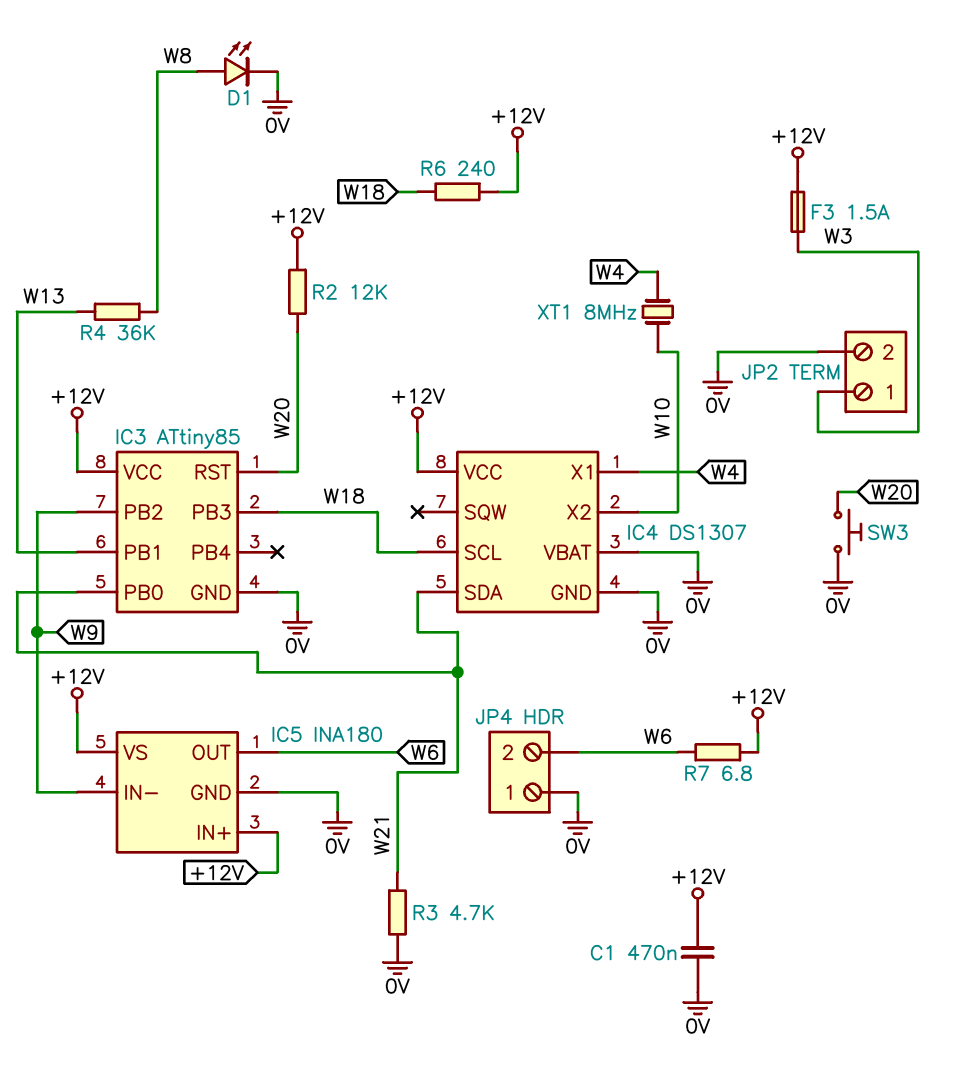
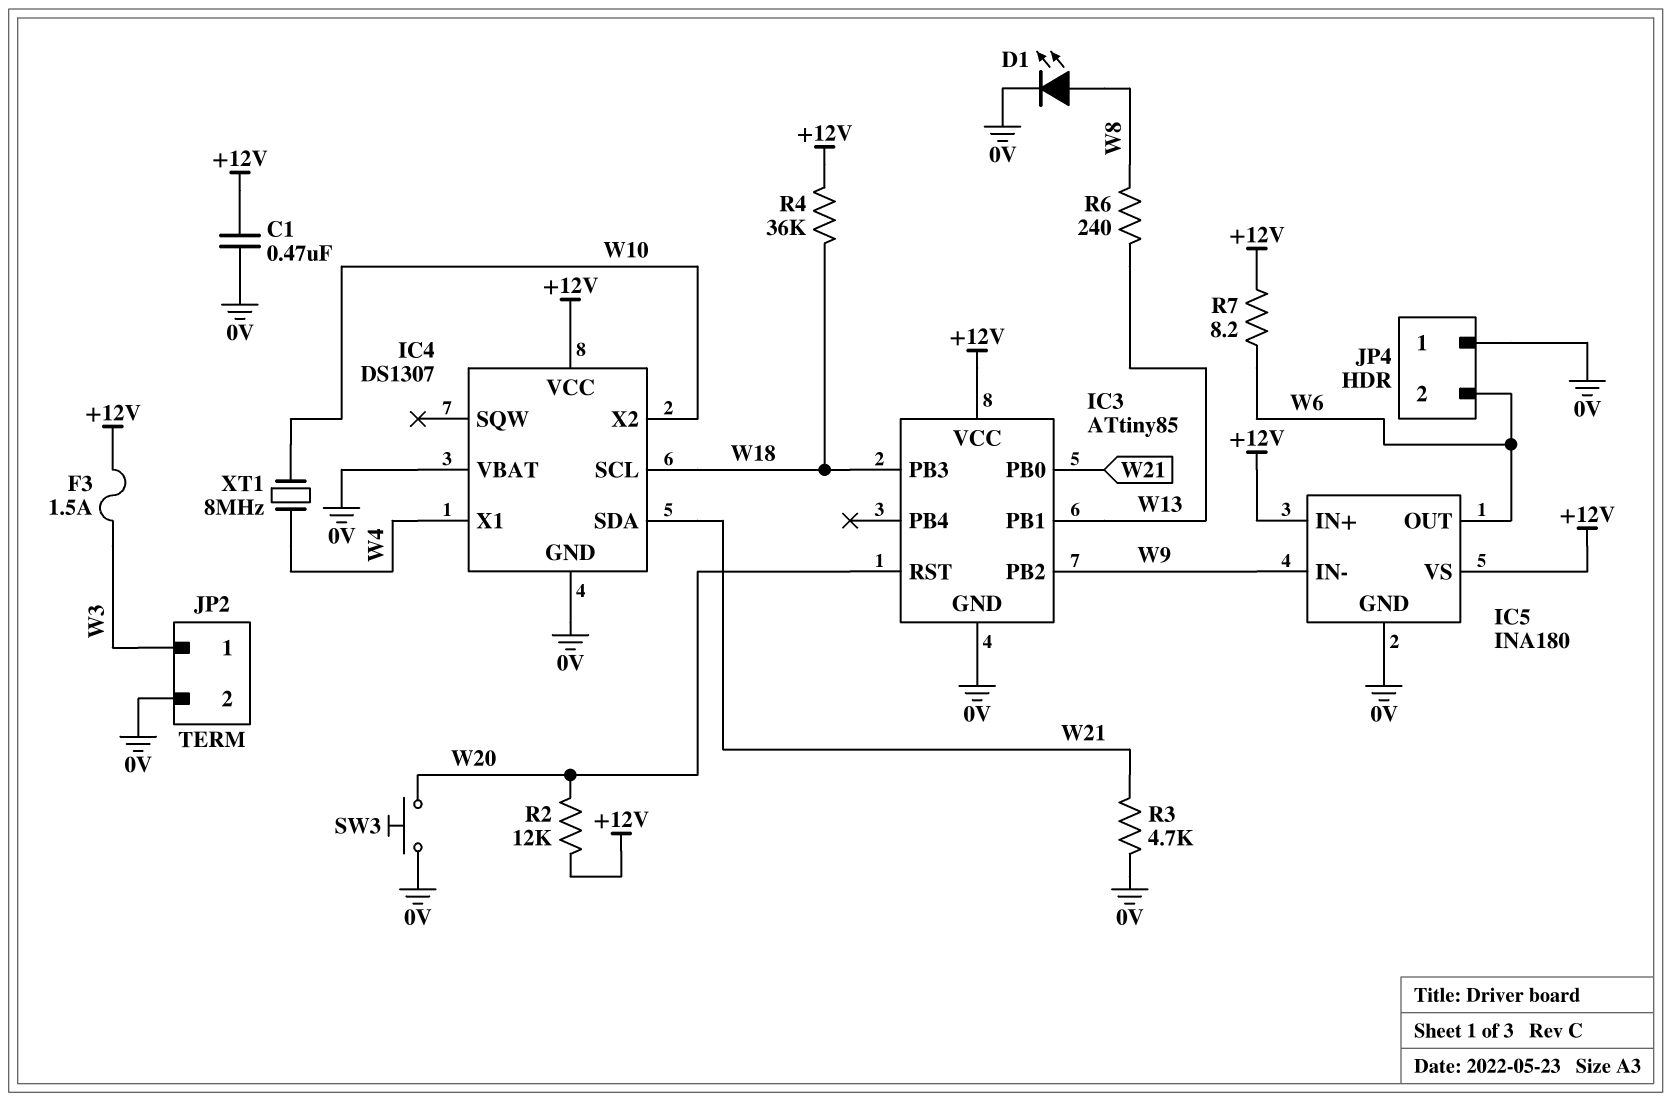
R4: 36k (W8, W13) -> 36k (+12V, W18)
R6: 240 (+12V, W18) -> 240 (W8, W13)
R7: 6.8 (+12V, W6) -> 8.2 (+12V, W6)

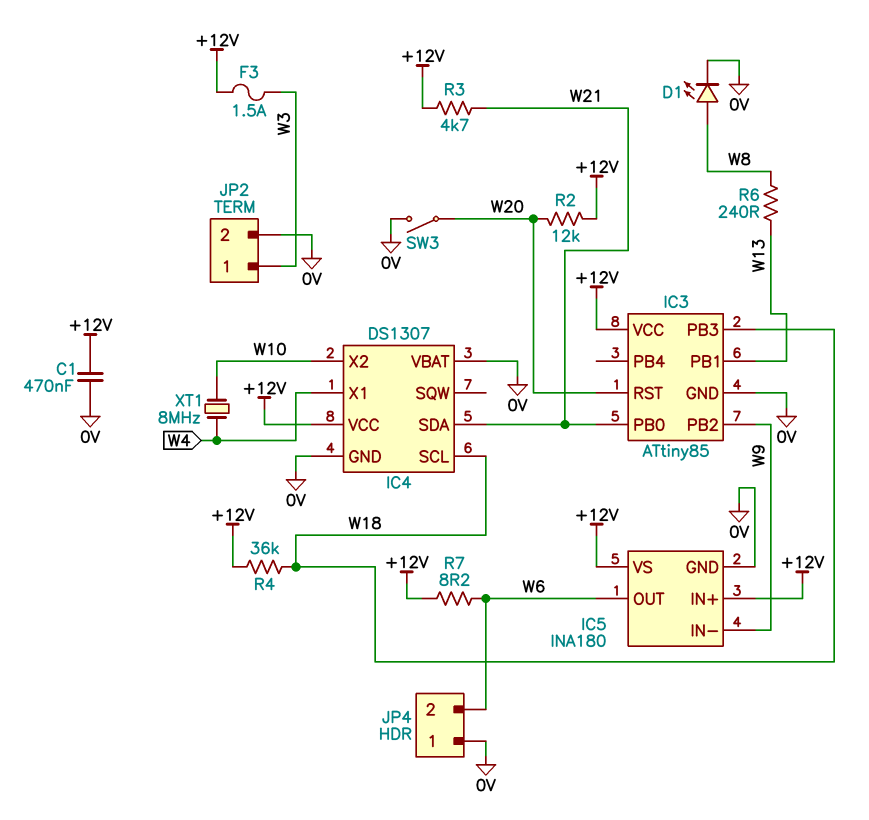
R3: 4.7k (0V, W21) -> 4.7k (+12V, W21)
SW3: button (0V, W20) -> switch (0V, W20)

